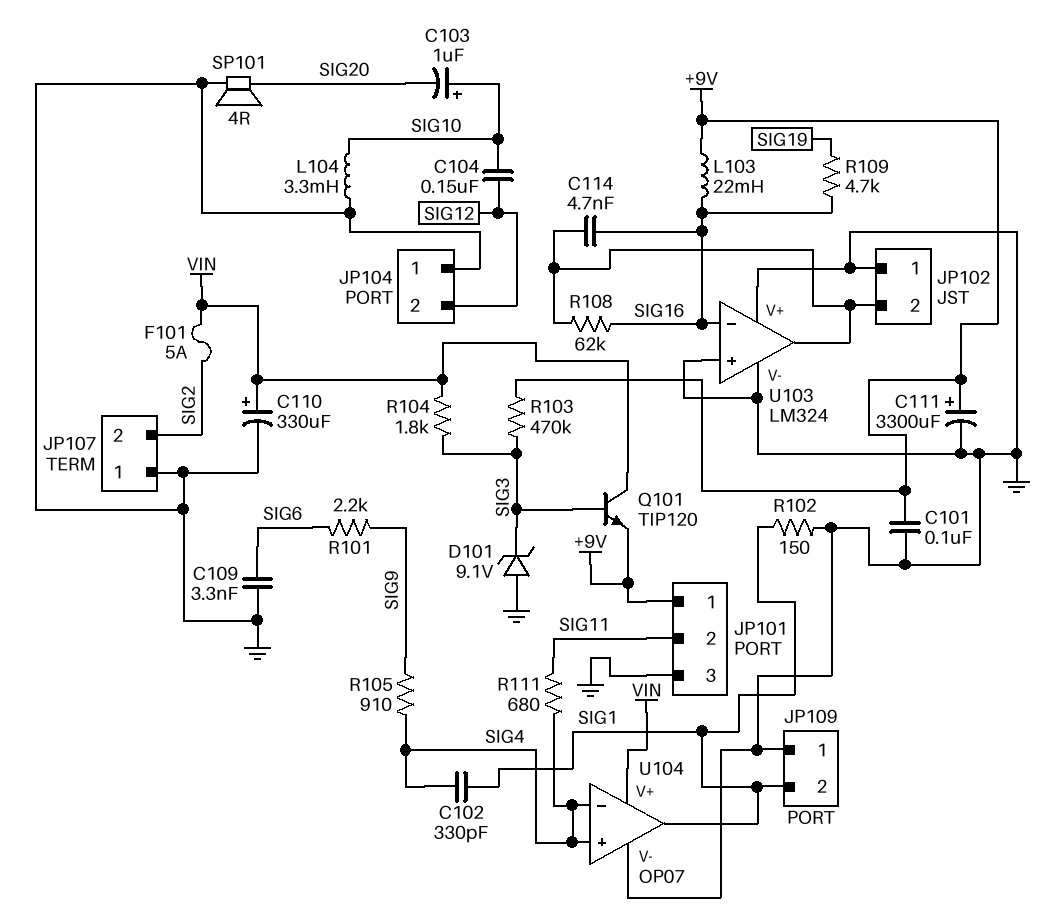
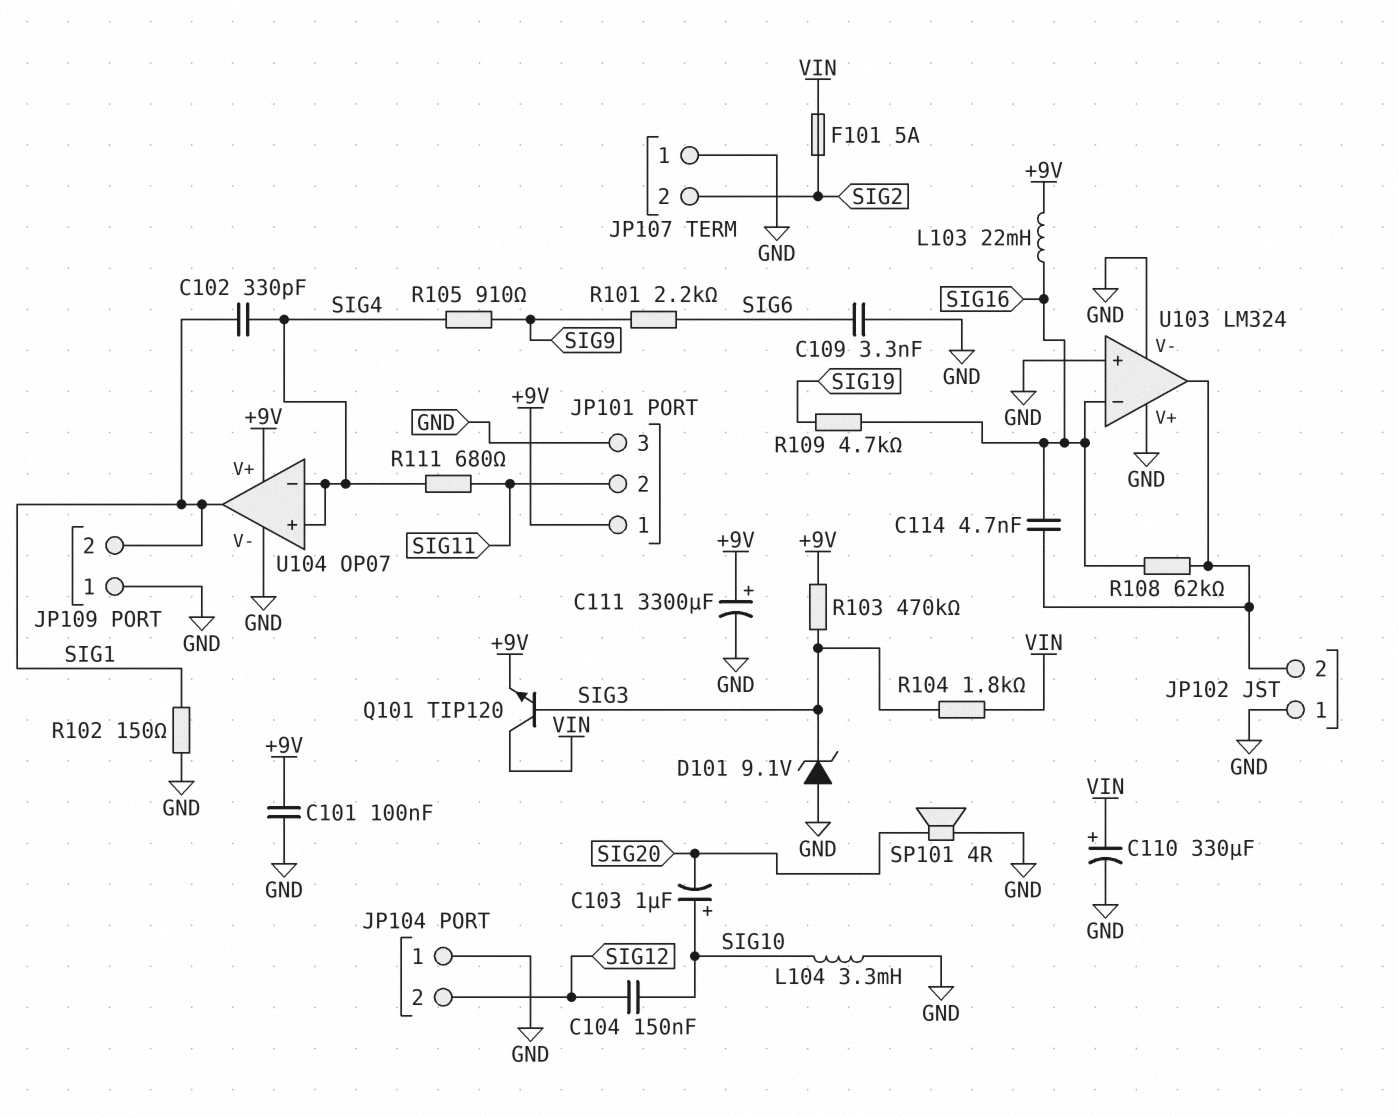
U104 pin V+: VIN -> +9V

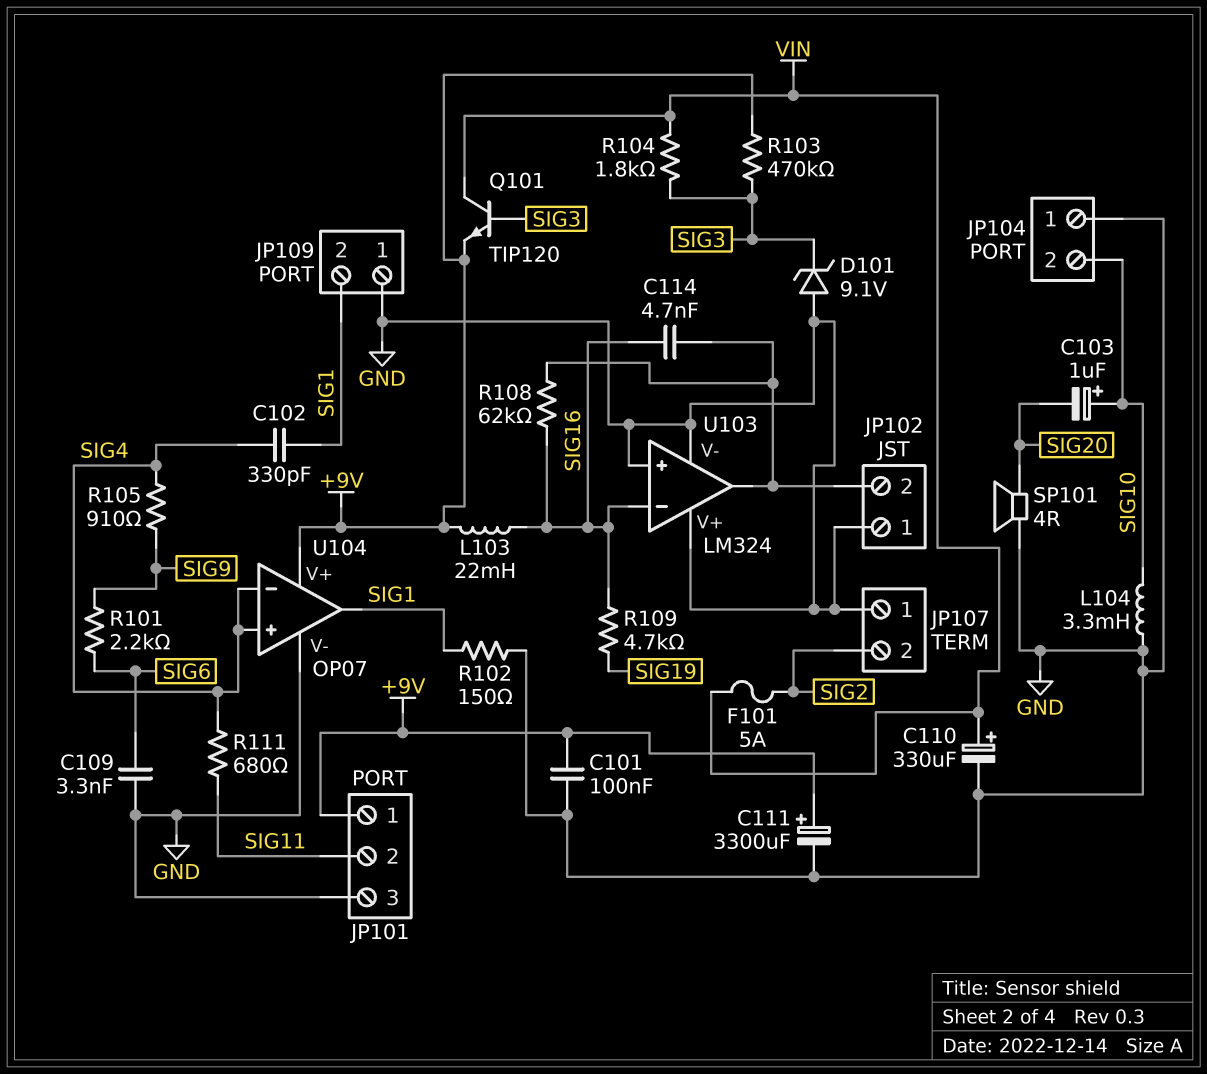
C104: 150nF (SIG10, SIG12) -> none
JP104 pin 2: SIG12 -> SIG10

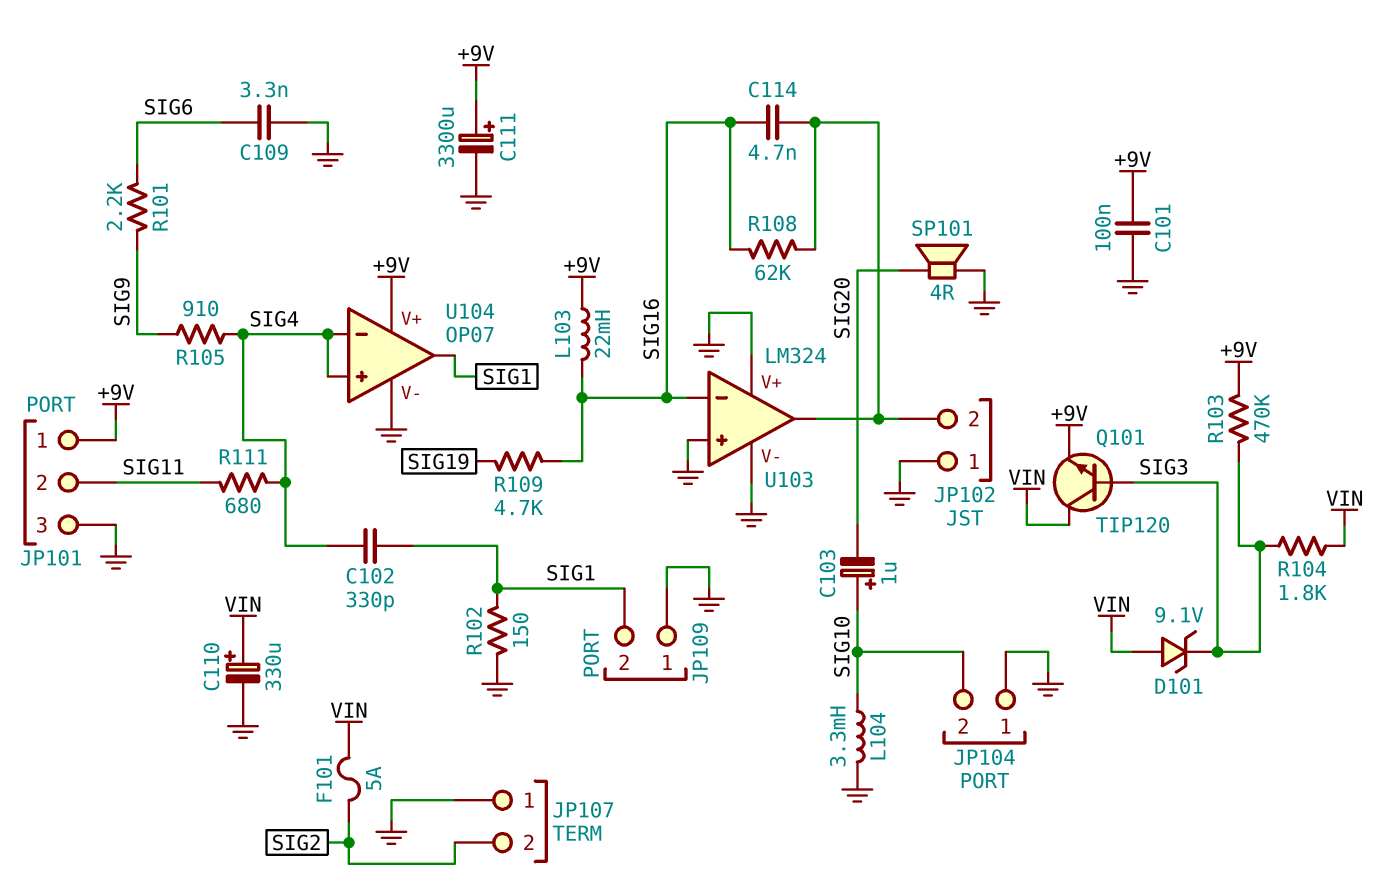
D101: zener 9.1V (A GND, K SIG3) -> zener 9.1V (A VIN, K SIG3)

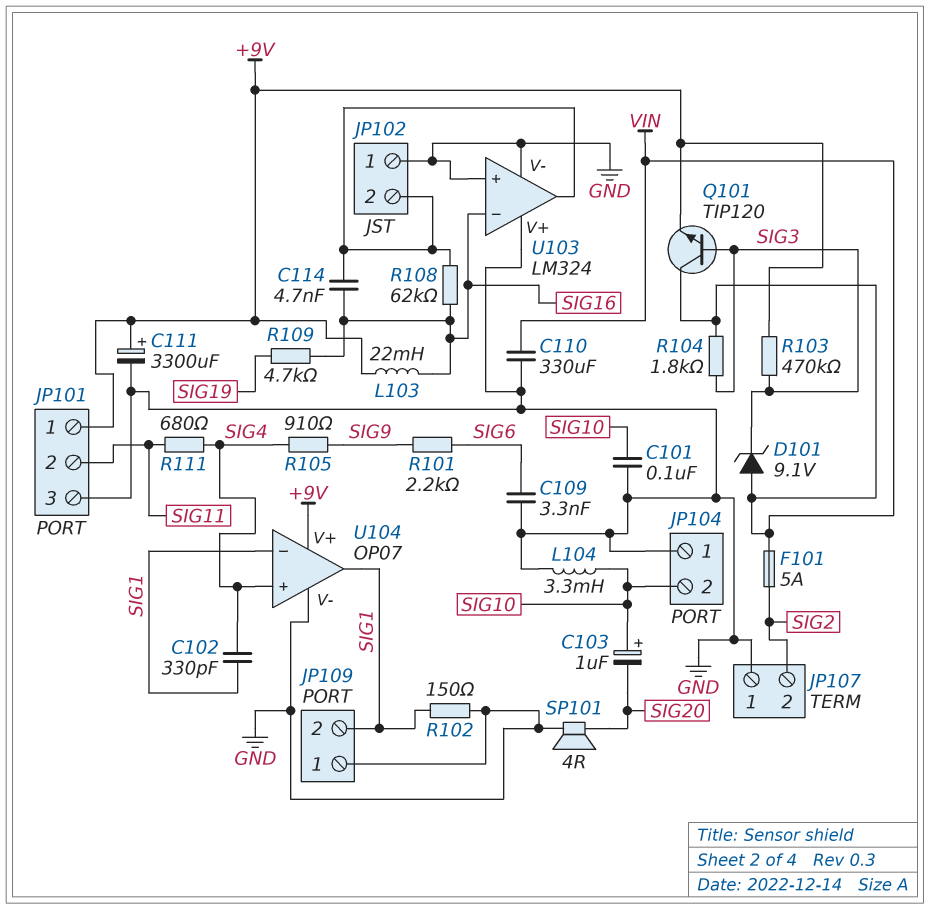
C101: 100nF (+9V, GND) -> 100nF (GND, SIG10)
C110: 330uF (plus VIN, minus GND) -> 330uF (GND, VIN)
U104 pin in-: SIG4 -> SIG1

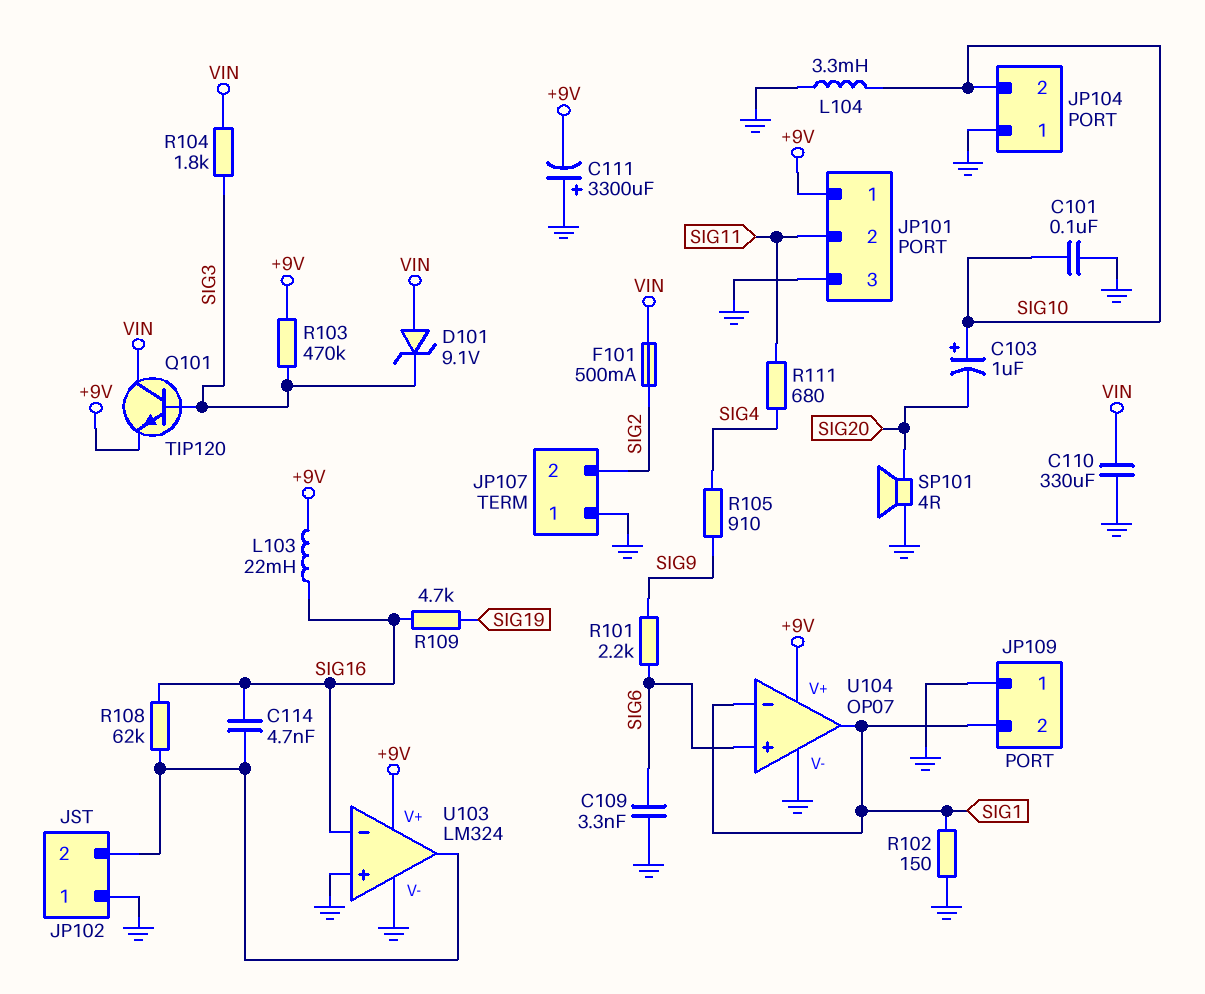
C102: 330pF (SIG1, SIG4) -> none
C111: 3300uF (plus +9V, minus GND) -> 3300uF (plus GND, minus +9V)
F101: 5A (SIG2, VIN) -> 500mA (SIG2, VIN)
U103 pin V+: GND -> +9V
U104 pin in+: SIG4 -> SIG6

